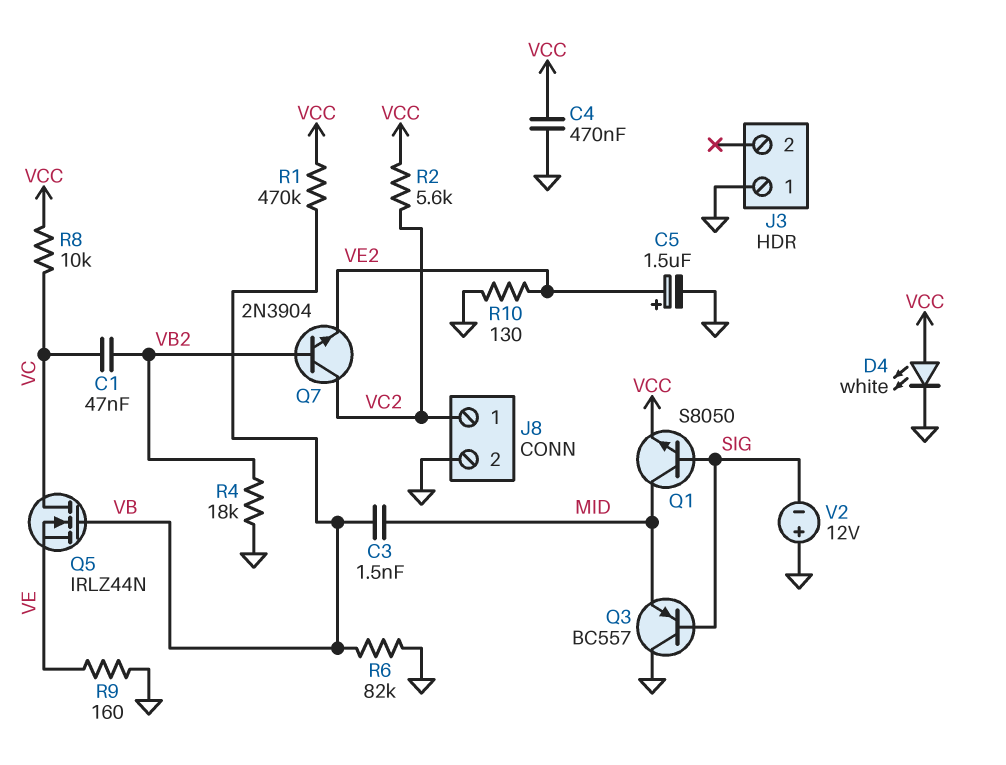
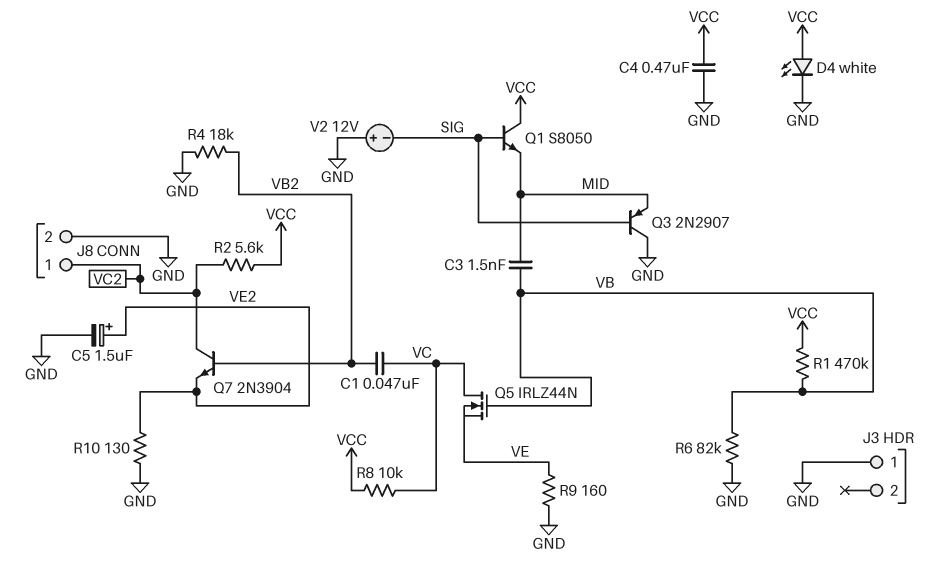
Q1: NPN S8050 (B SIG, C MID, E VCC) -> NPN S8050 (B SIG, C VCC, E MID)
Q3: PNP BC557 (B SIG, C GND, E MID) -> PNP 2N2907 (B SIG, C GND, E MID)

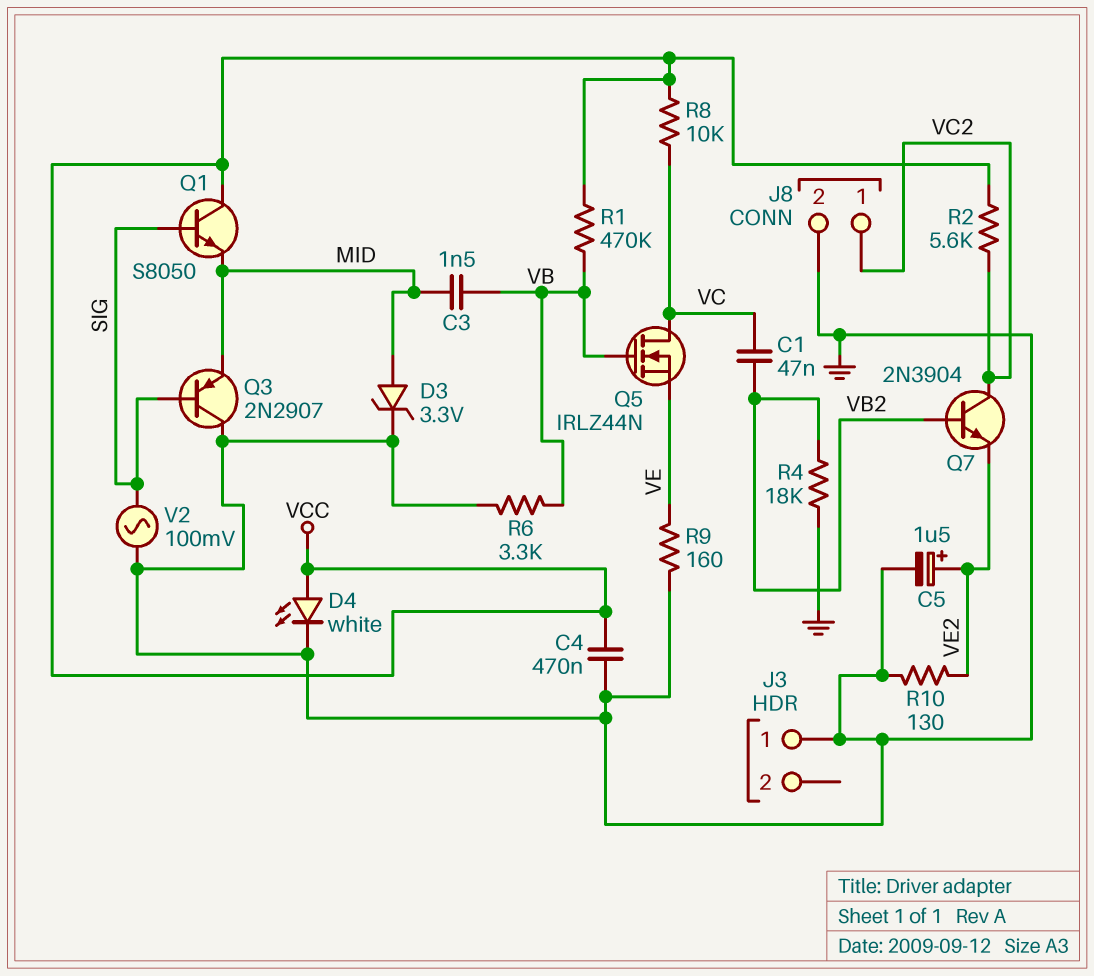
D3: none -> zener 3.3V (A MID, K GND)
R6: 82k (GND, VB) -> 3.3k (GND, VB)
V2: 12V (plus GND, minus SIG) -> AC 100mV (GND, SIG)

